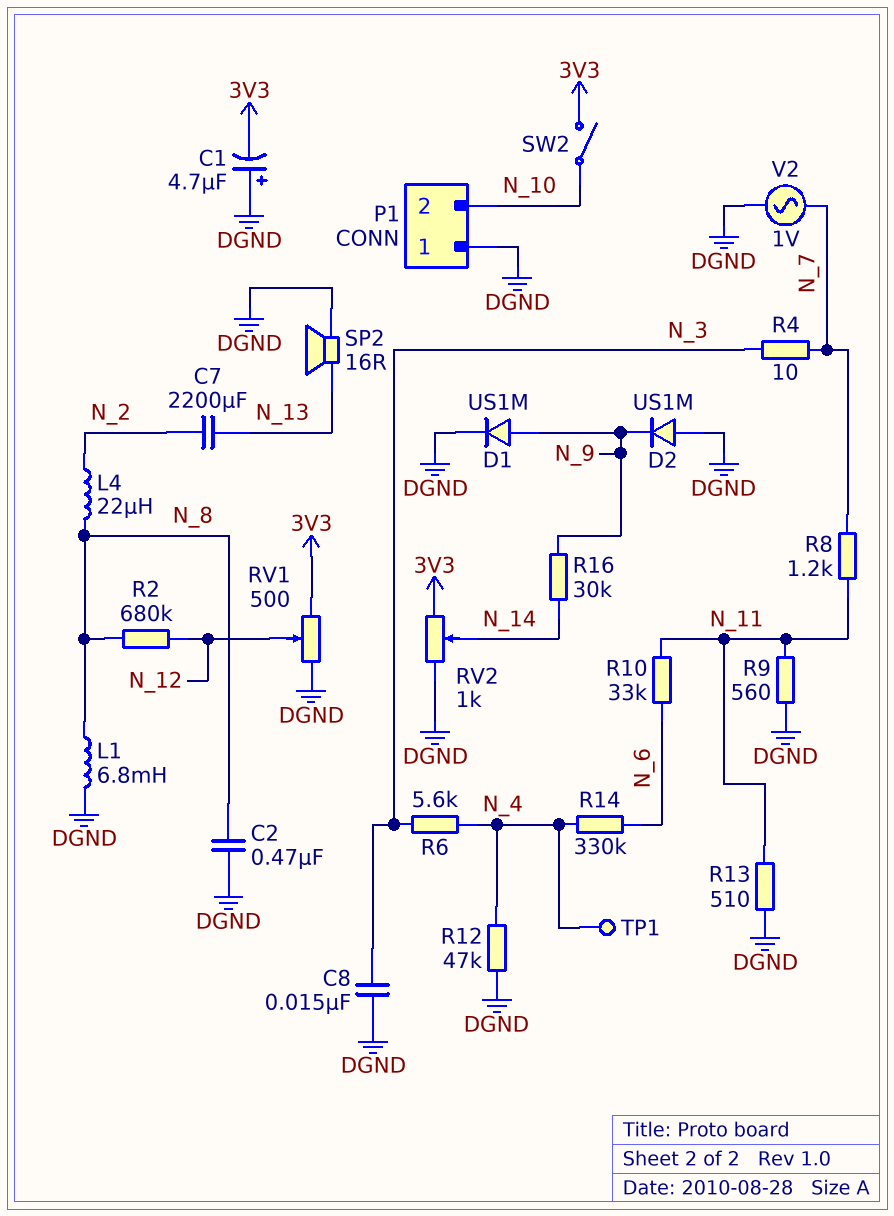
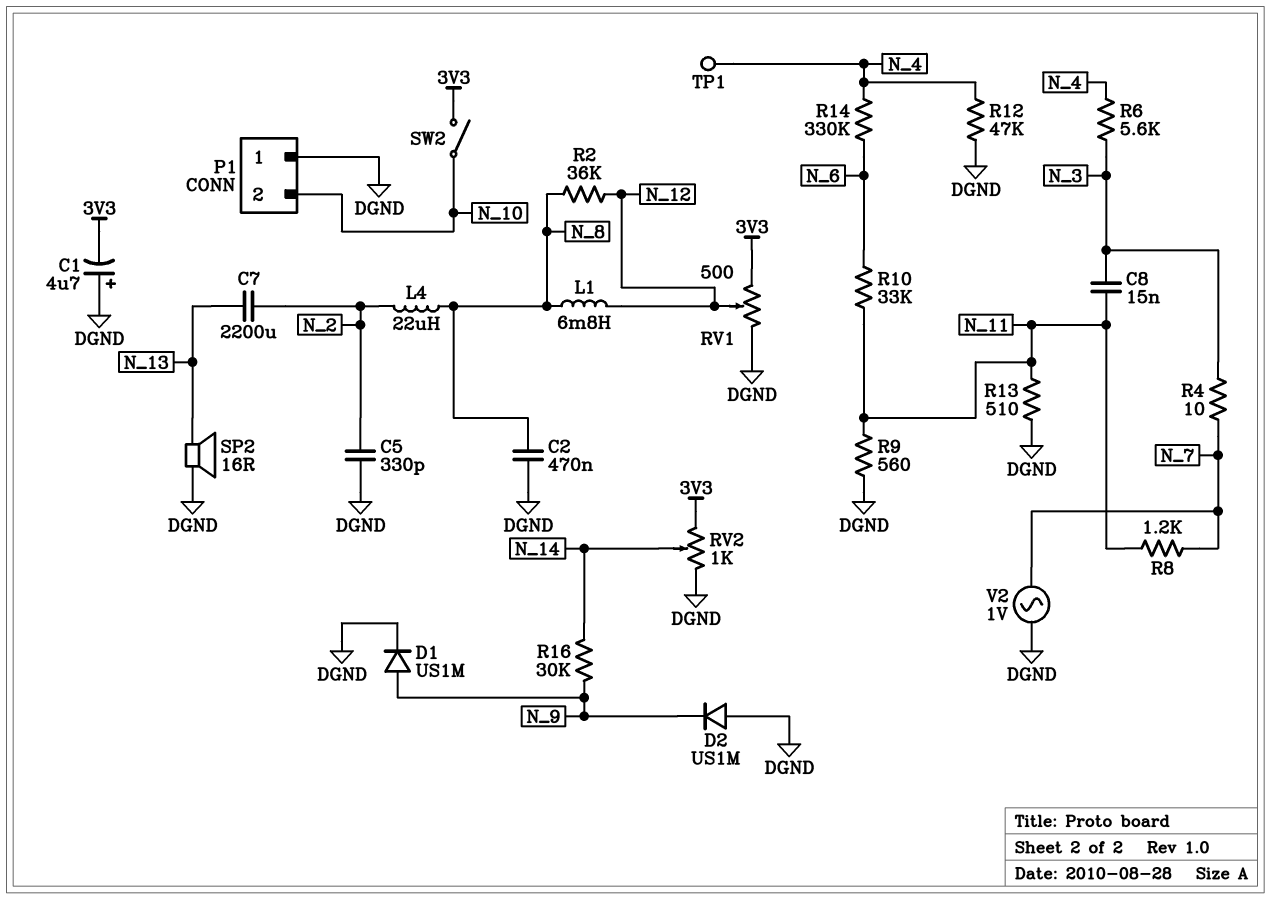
C5: none -> 330pF (DGND, N_2)
C8: 15nF (DGND, N_3) -> 15nF (N_3, N_11)
L1: 6.8mH (DGND, N_8) -> 6.8mH (N_8, N_12)
R2: 680k (N_8, N_12) -> 36k (N_8, N_12)

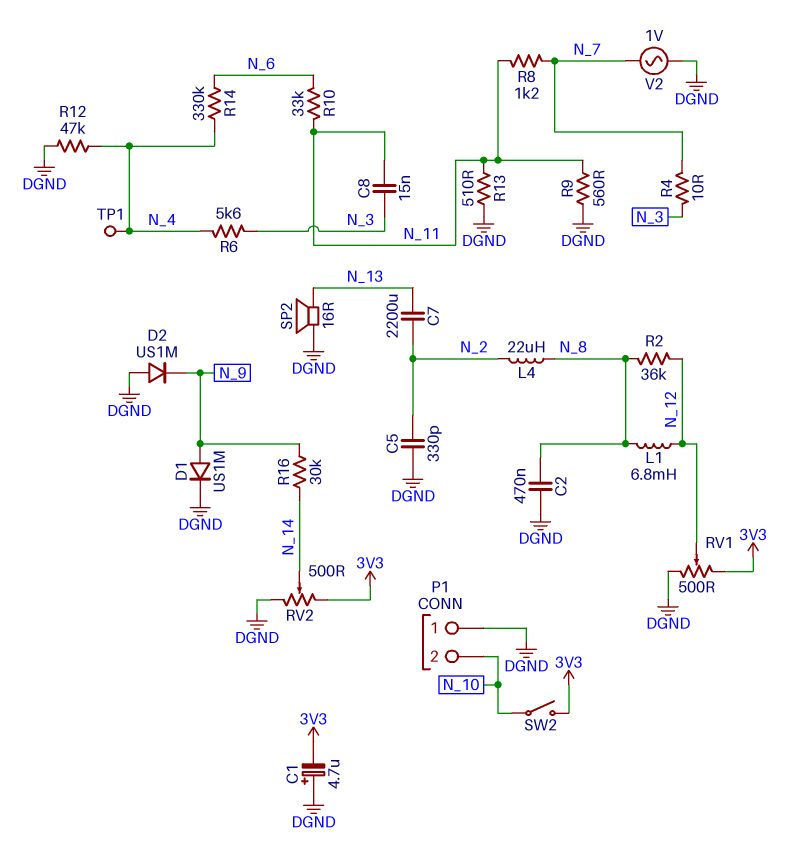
RV2: 1k (3V3, DGND, wiper N_14) -> 500 (3V3, DGND, wiper N_14)

